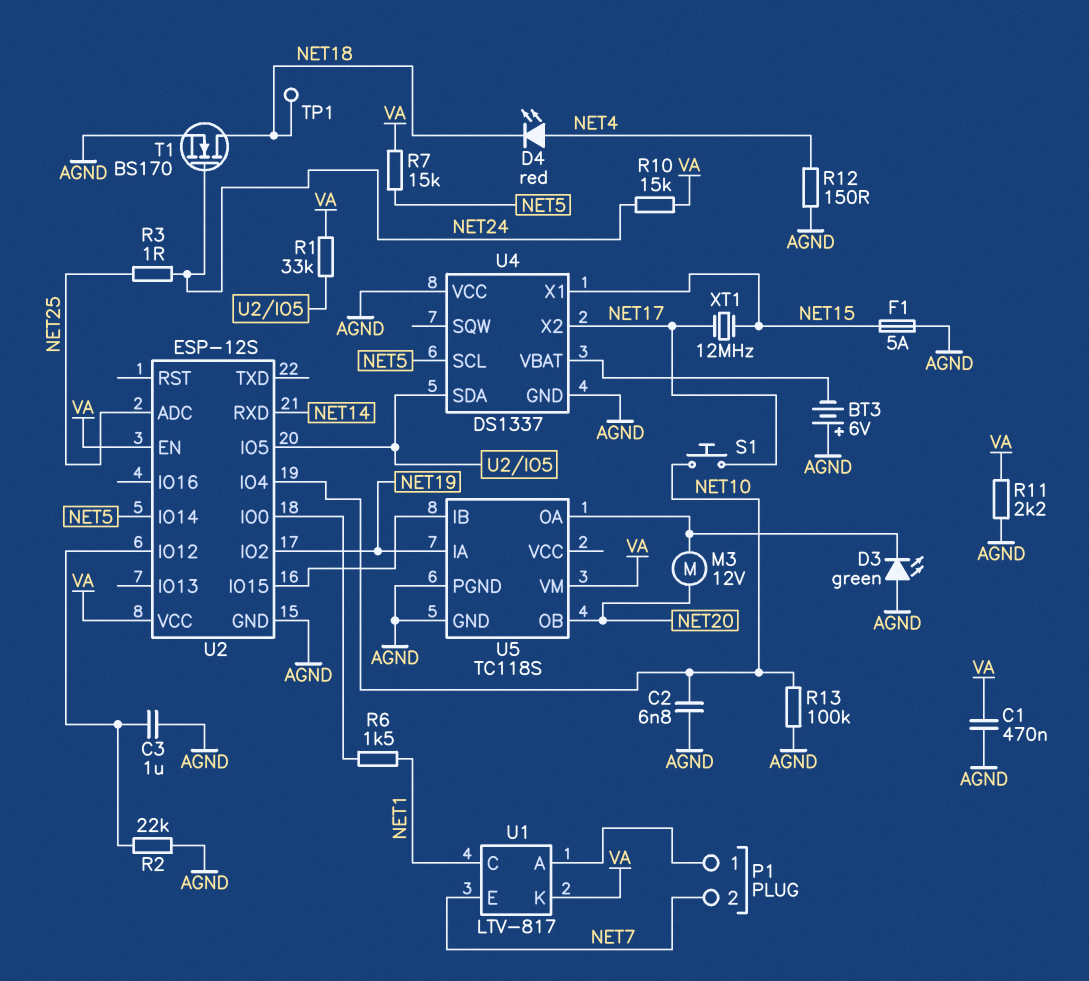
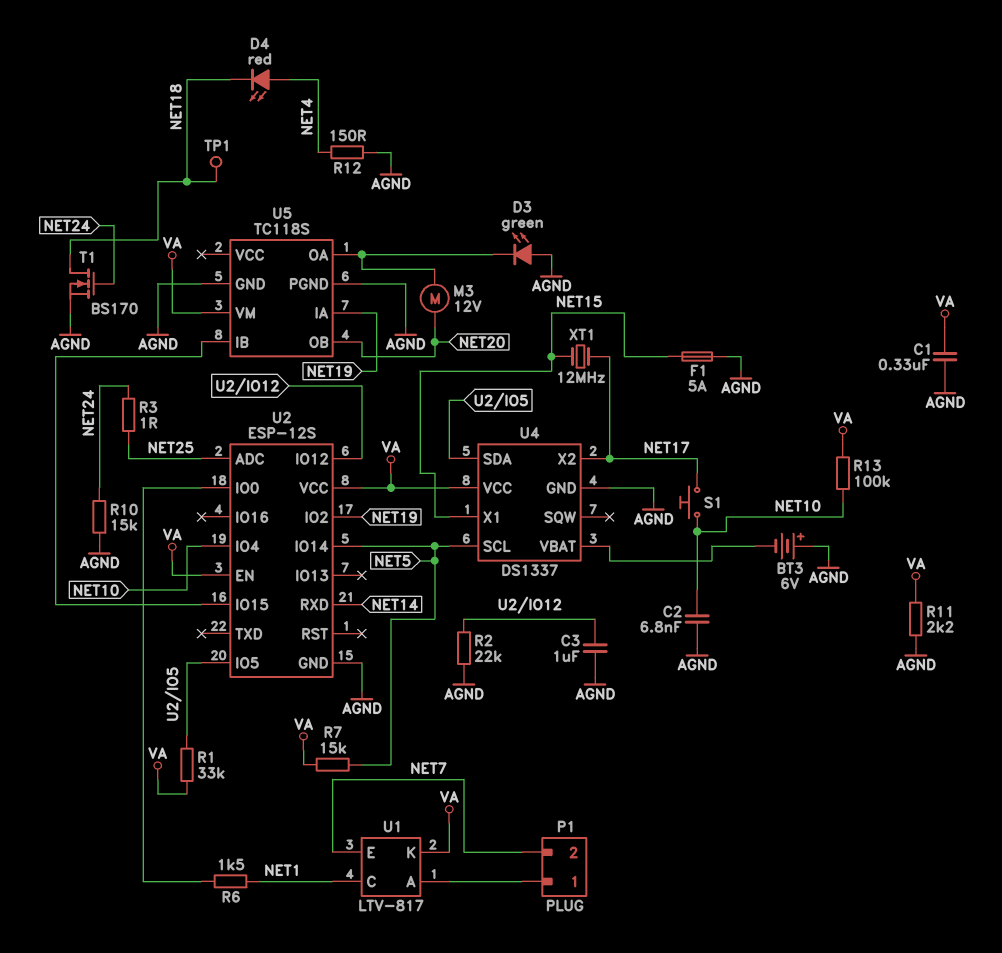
C1: 470nF (AGND, VA) -> 330nF (AGND, VA)
R10: 15k (NET24, VA) -> 15k (AGND, NET24)
R13: 100k (AGND, NET10) -> 100k (NET10, VA)
U4 pin VCC: AGND -> VA

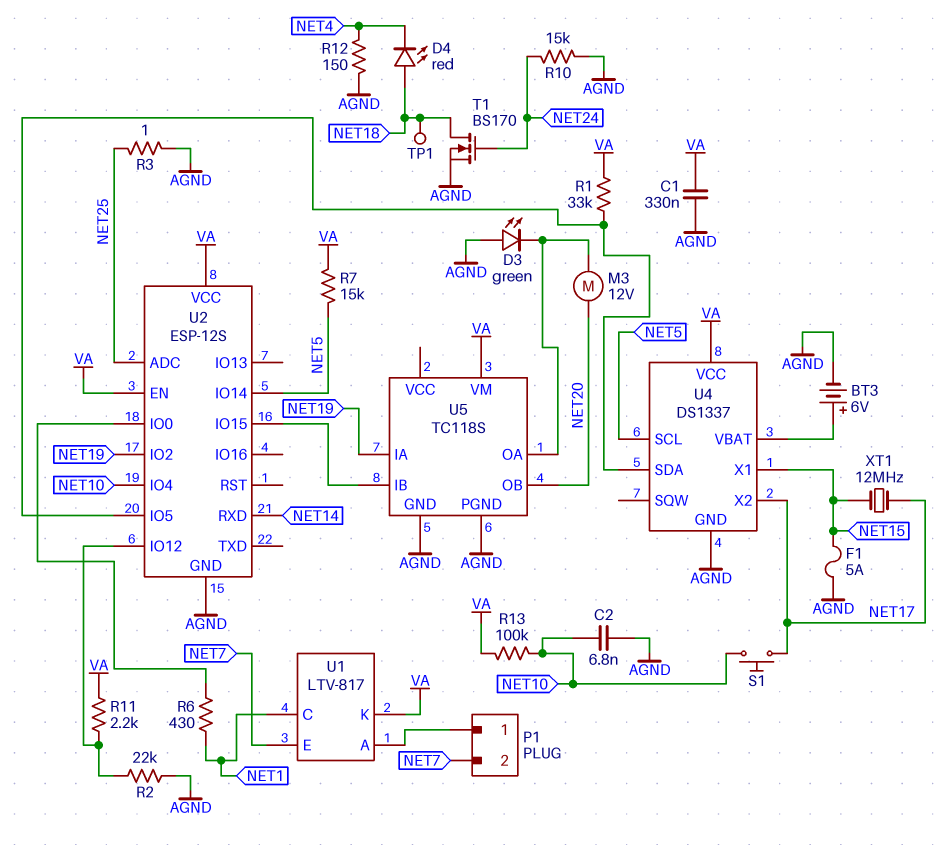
BT3: 6V (plus AGND, minus U4/VBAT) -> 6V (plus U4/VBAT, minus AGND)
C3: 1uF (AGND, U2/IO12) -> none
D4: LED red (A NET4, K NET18) -> LED red (A NET18, K NET4)
R3: 1 (NET24, NET25) -> 1 (AGND, NET25)
R6: 1.5k (NET1, U2/IO0) -> 430 (NET1, U2/IO0)
R11: 2.2k (AGND, VA) -> 2.2k (U2/IO12, VA)

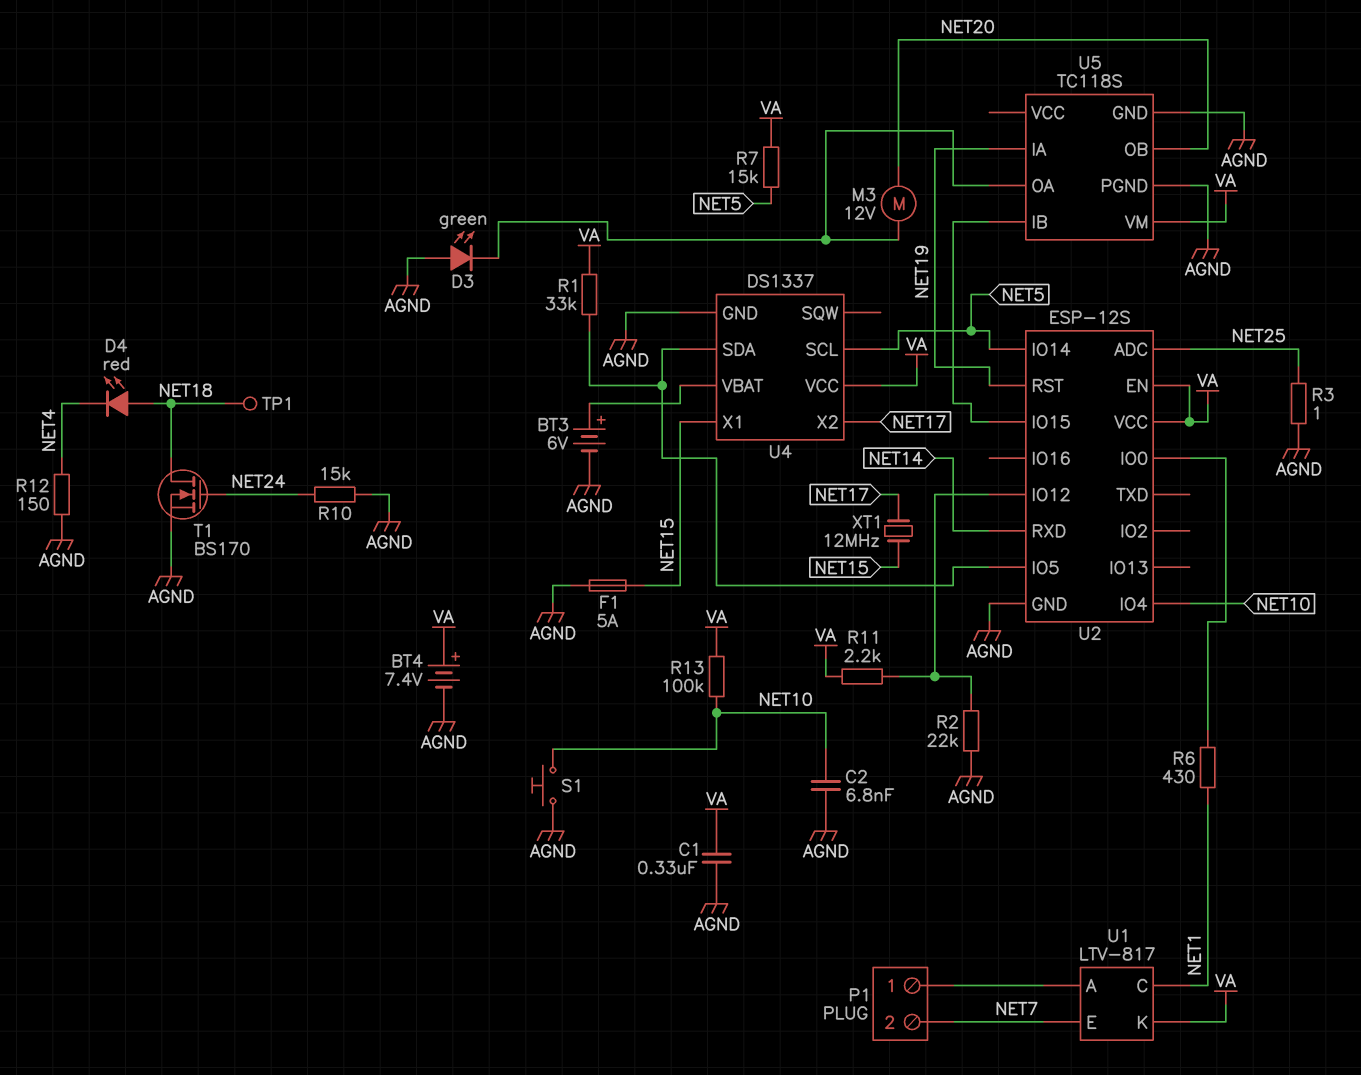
BT4: none -> 7.4V (plus VA, minus AGND)
S1: button (NET10, NET17) -> button (AGND, NET10)
U2 pin IO2: NET19 -> none
U2 pin RST: none -> NET19

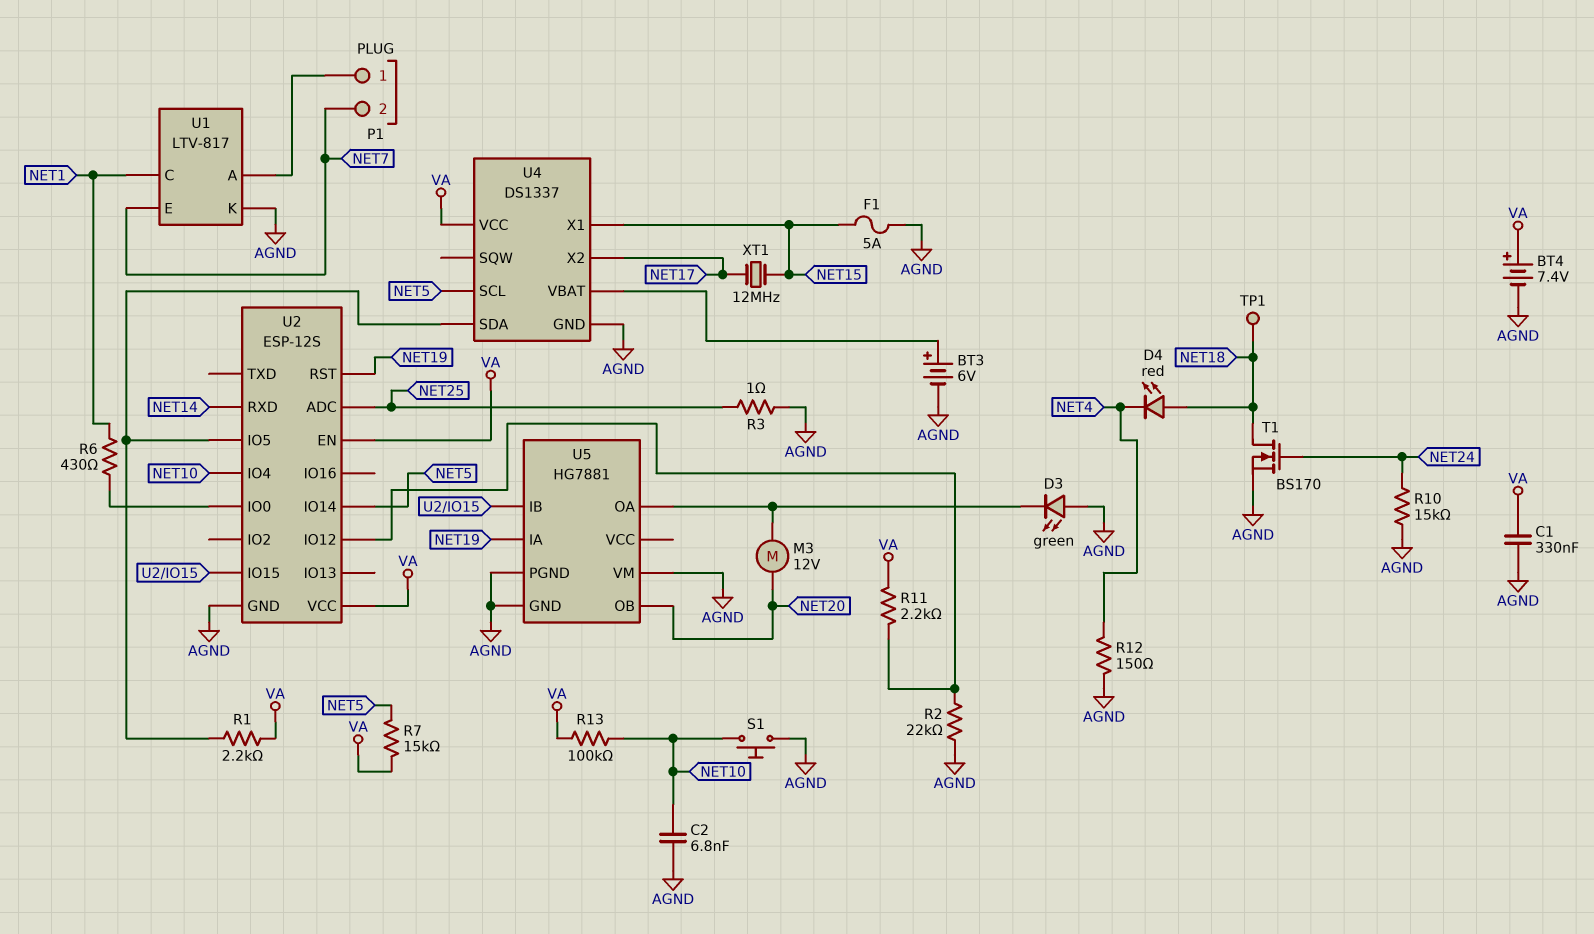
R1: 33k (U2/IO5, VA) -> 2.2k (U2/IO5, VA)
U1 pin K: VA -> AGND
U5: TC118S -> HG7881
U5 pin VM: VA -> AGND

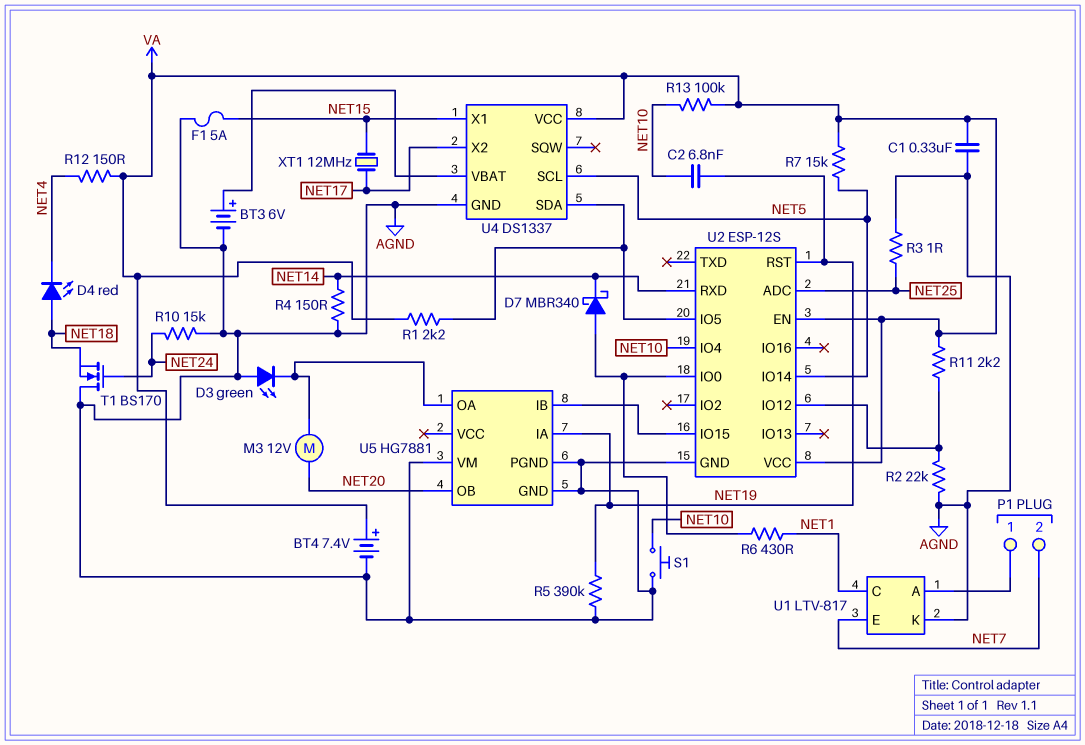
C2: 6.8nF (AGND, NET10) -> 6.8nF (NET10, NET19)
D7: none -> schottky MBR340 (A U2/IO0, K NET14)
R4: none -> 150 (AGND, NET14)
R5: none -> 390k (AGND, NET19)
R12: 150 (AGND, NET4) -> 150 (NET4, VA)
T1: NMOS BS170 (G NET24, D NET18, S AGND) -> NMOS BS170 (G NET24, D AGND, S NET18)
TP1: test point (NET18) -> none

